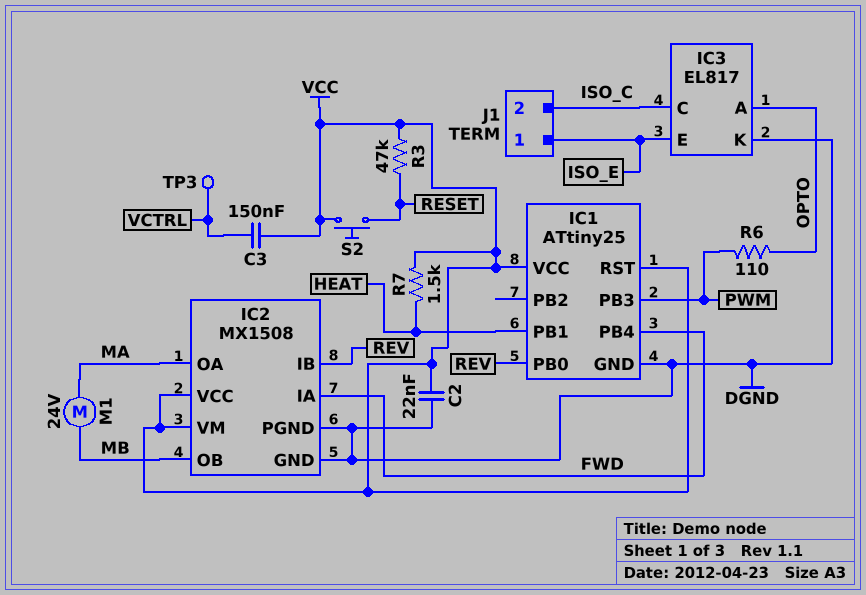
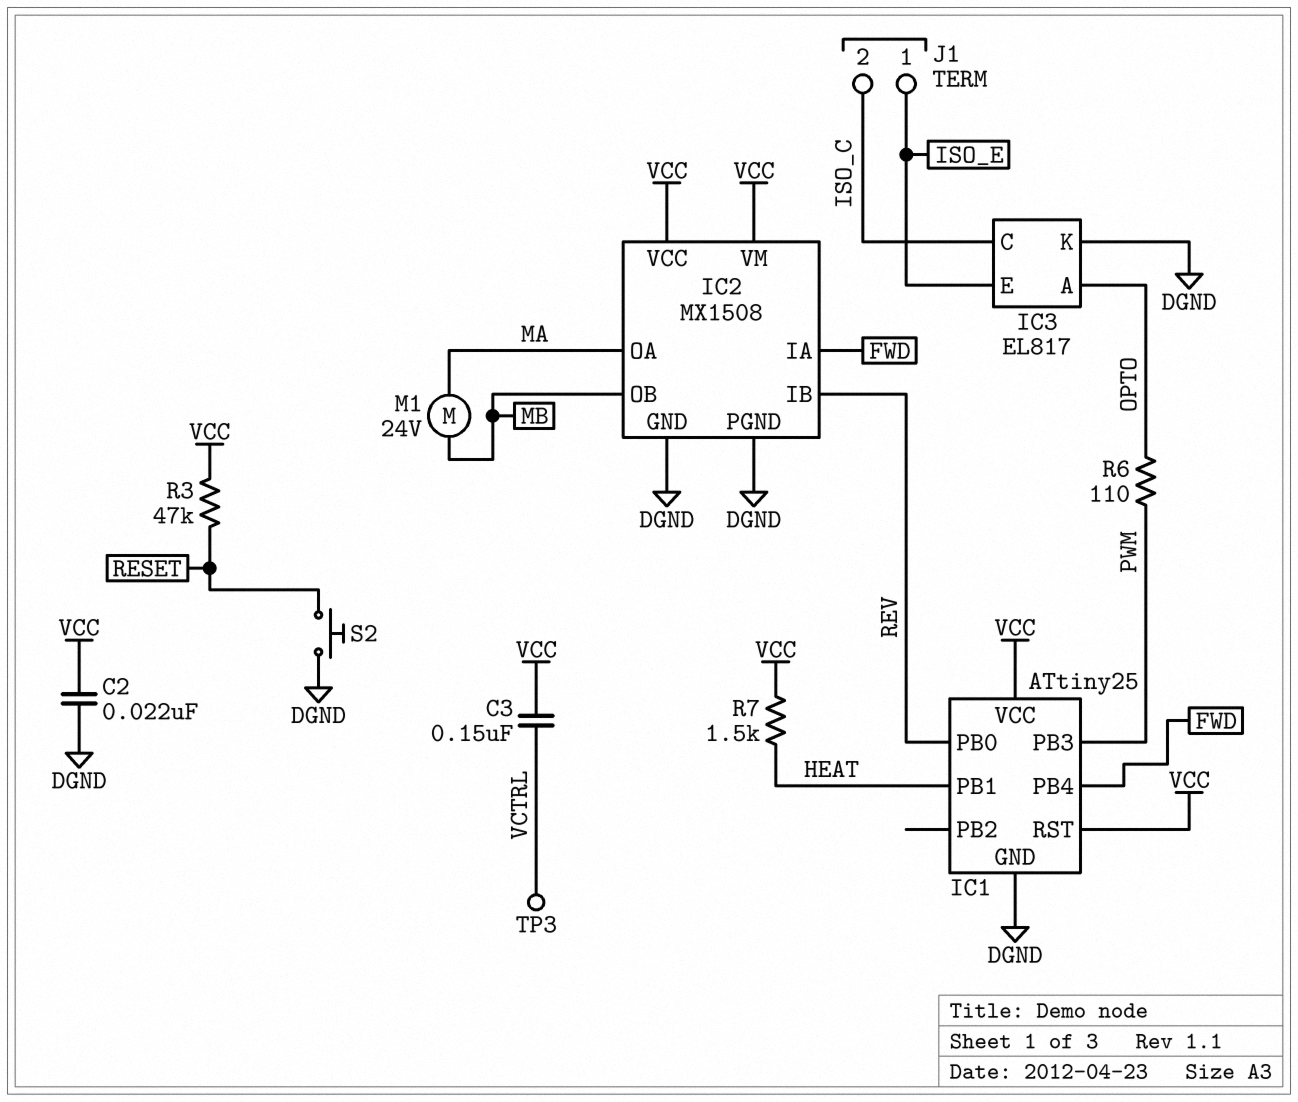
S2: button (RESET, VCC) -> button (DGND, RESET)

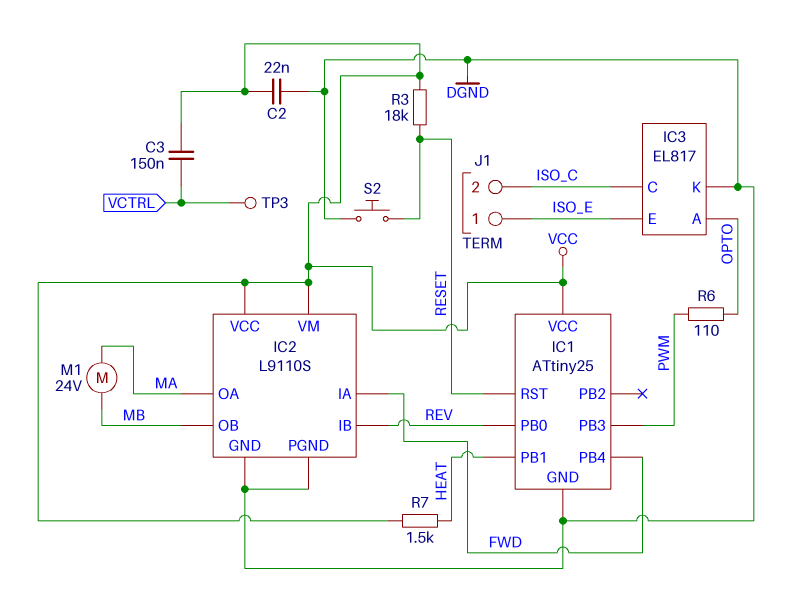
IC1 pin RST: VCC -> RESET
IC2: MX1508 -> L9110S
R3: 47k (RESET, VCC) -> 18k (RESET, VCC)

